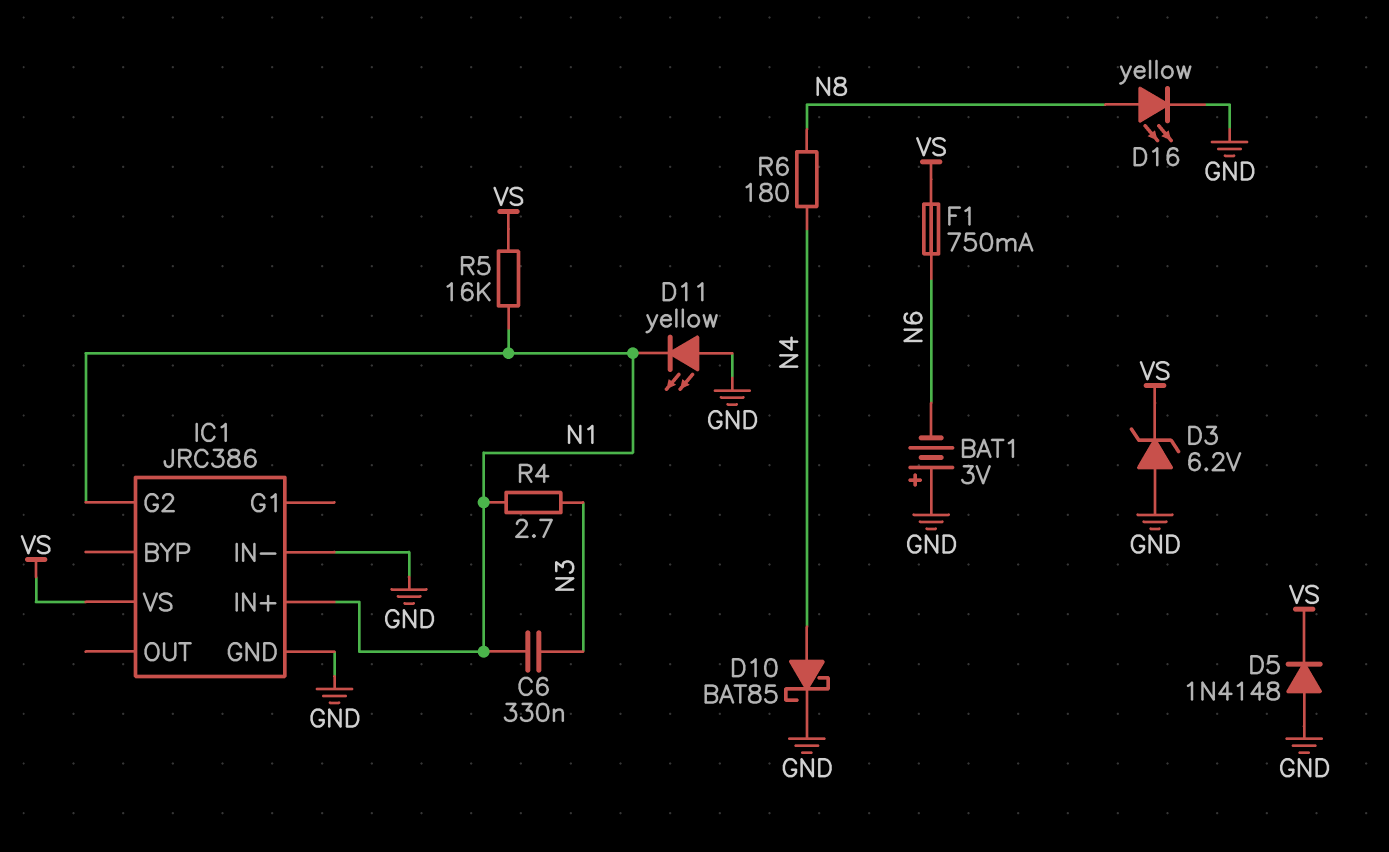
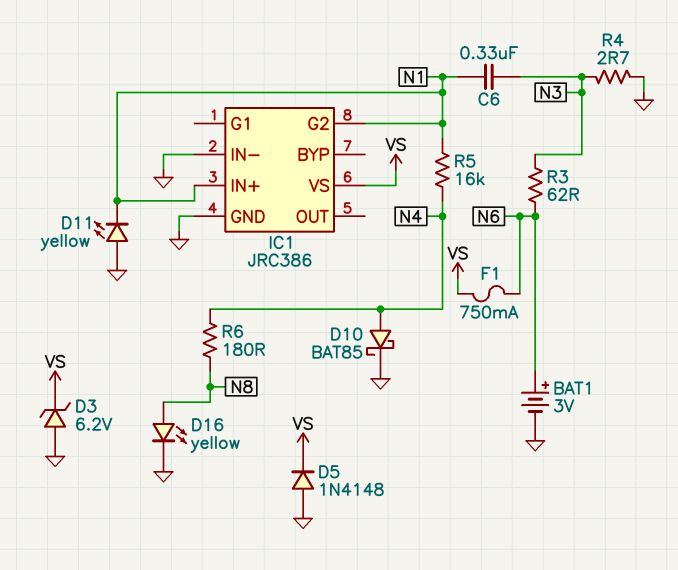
BAT1: 3V (plus GND, minus N6) -> 3V (plus N6, minus GND)
R3: none -> 62 (N3, N6)
R4: 2.7 (N1, N3) -> 2.7 (GND, N3)
R5: 16k (N1, VS) -> 16k (N1, N4)

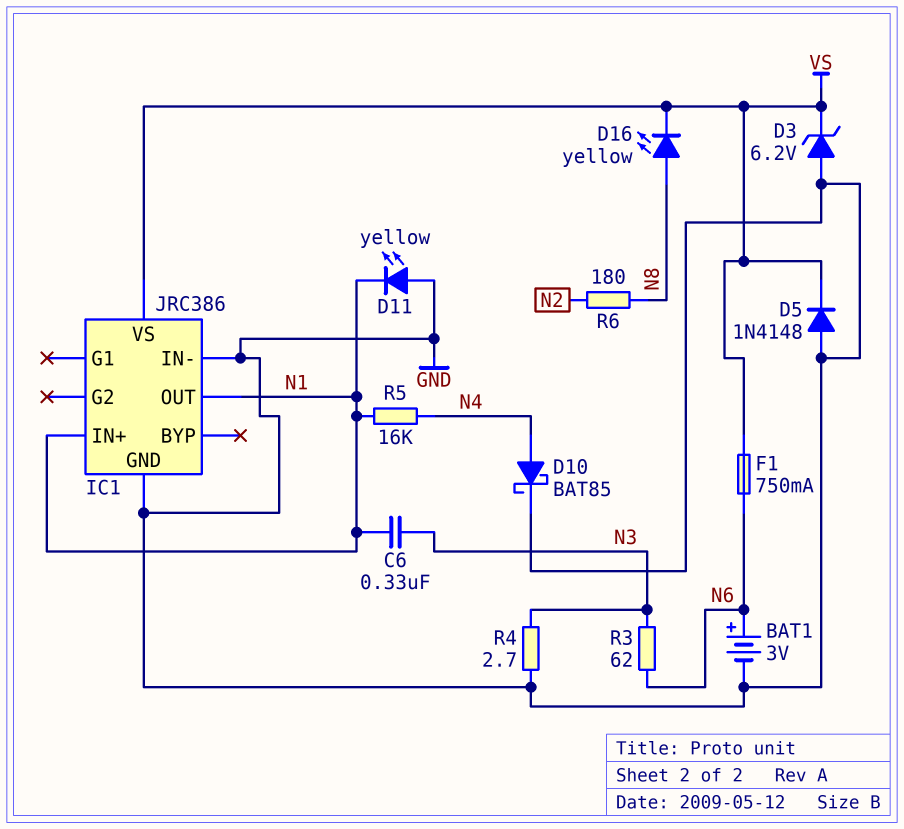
D16: LED yellow (A N8, K GND) -> LED yellow (A N8, K VS)
IC1 pin G2: N1 -> none
IC1 pin OUT: none -> N1
R6: 180 (N4, N8) -> 180 (N2, N8)

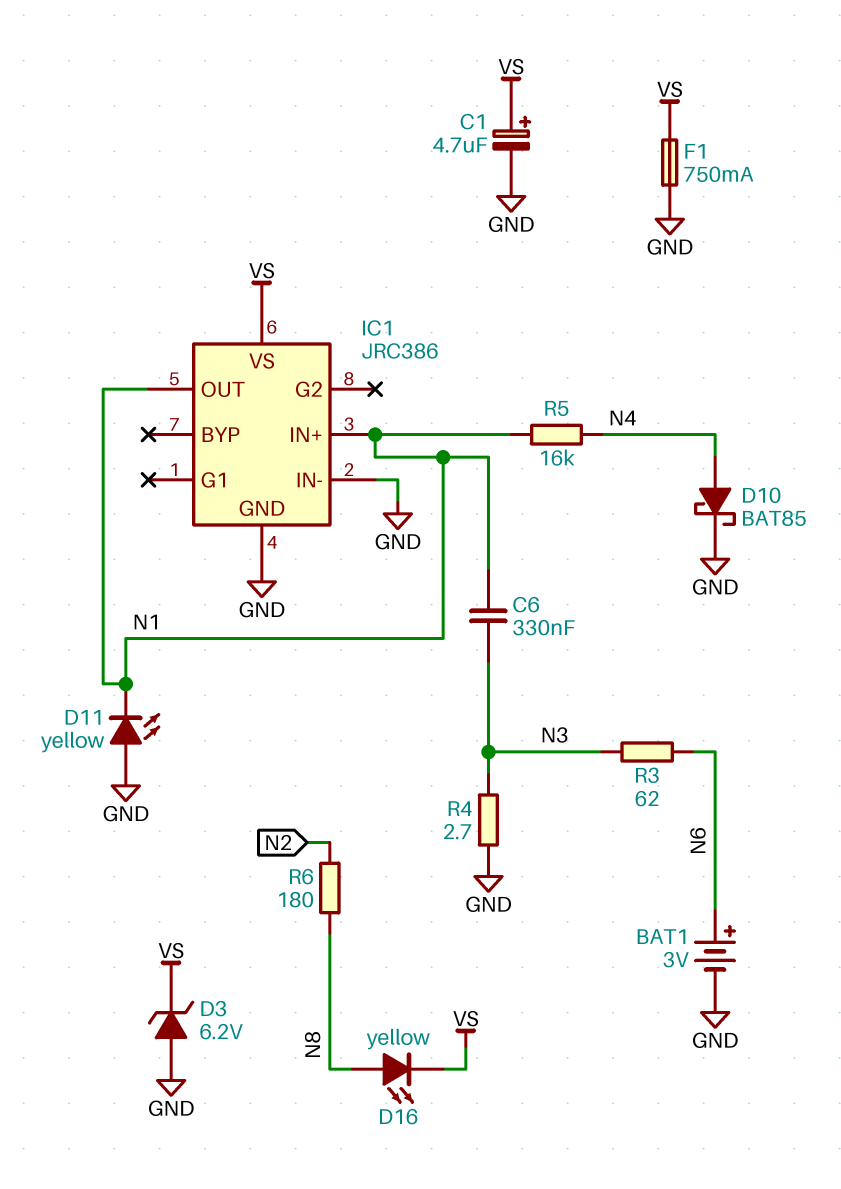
C1: none -> 4.7uF (plus VS, minus GND)
D5: diode 1N4148 (A GND, K VS) -> none
F1: 750mA (N6, VS) -> 750mA (GND, VS)

